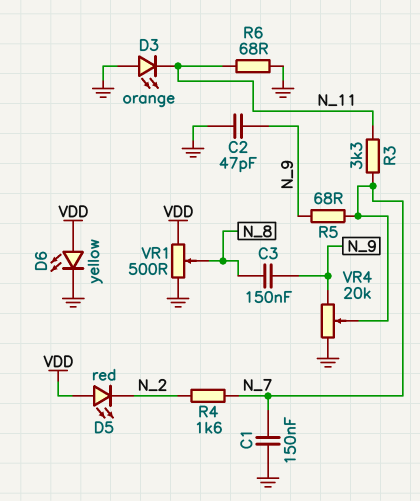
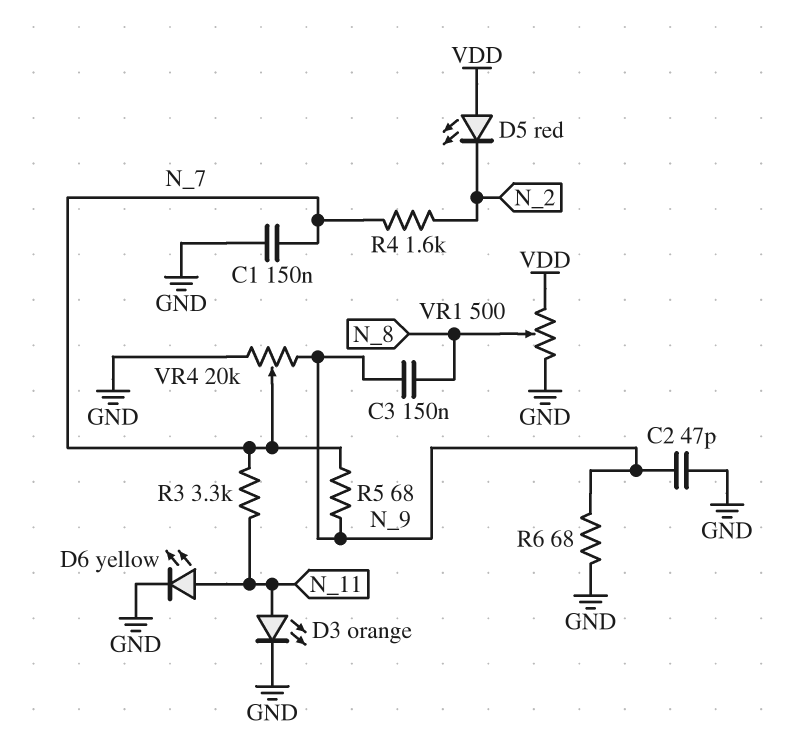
D3: LED orange (A GND, K N_11) -> LED orange (A N_11, K GND)
D6: LED yellow (A VDD, K GND) -> LED yellow (A N_11, K GND)
R6: 68 (GND, N_11) -> 68 (GND, N_9)

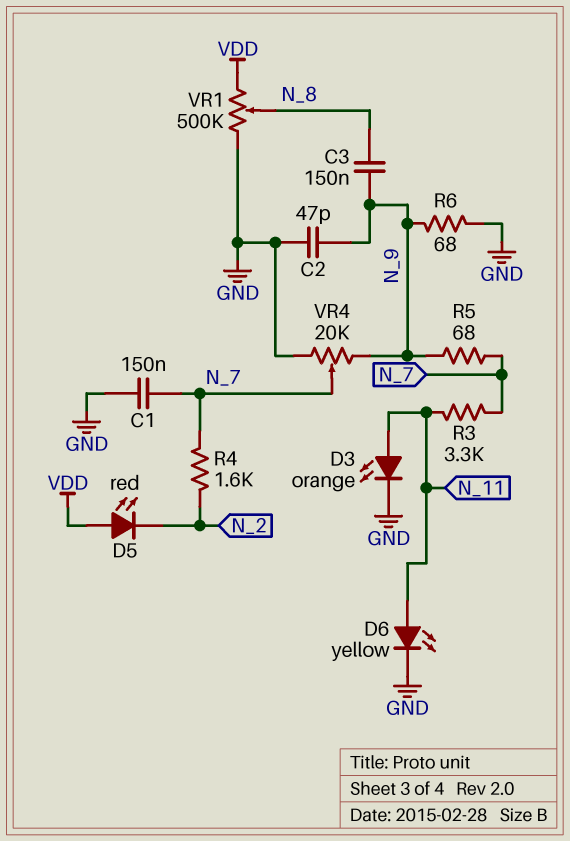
VR1: 500 (GND, VDD, wiper N_8) -> 500k (GND, VDD, wiper N_8)

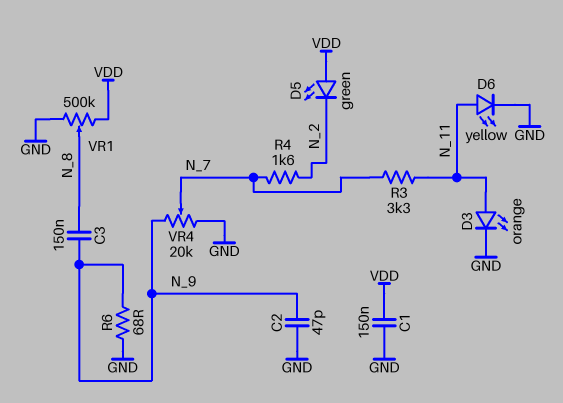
C1: 150nF (GND, N_7) -> 150nF (GND, VDD)
D5: LED red (A VDD, K N_2) -> LED green (A VDD, K N_2)
R5: 68 (N_7, N_9) -> none

